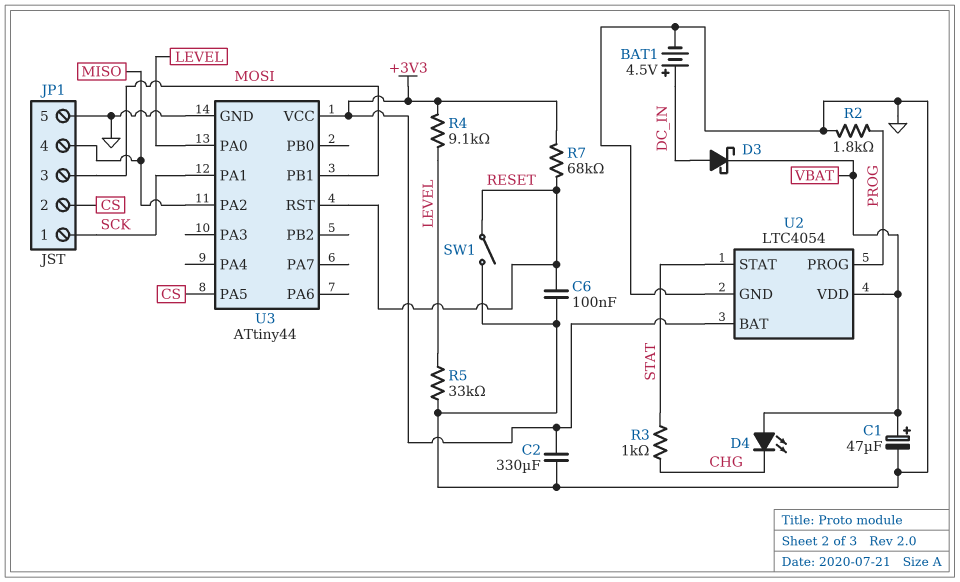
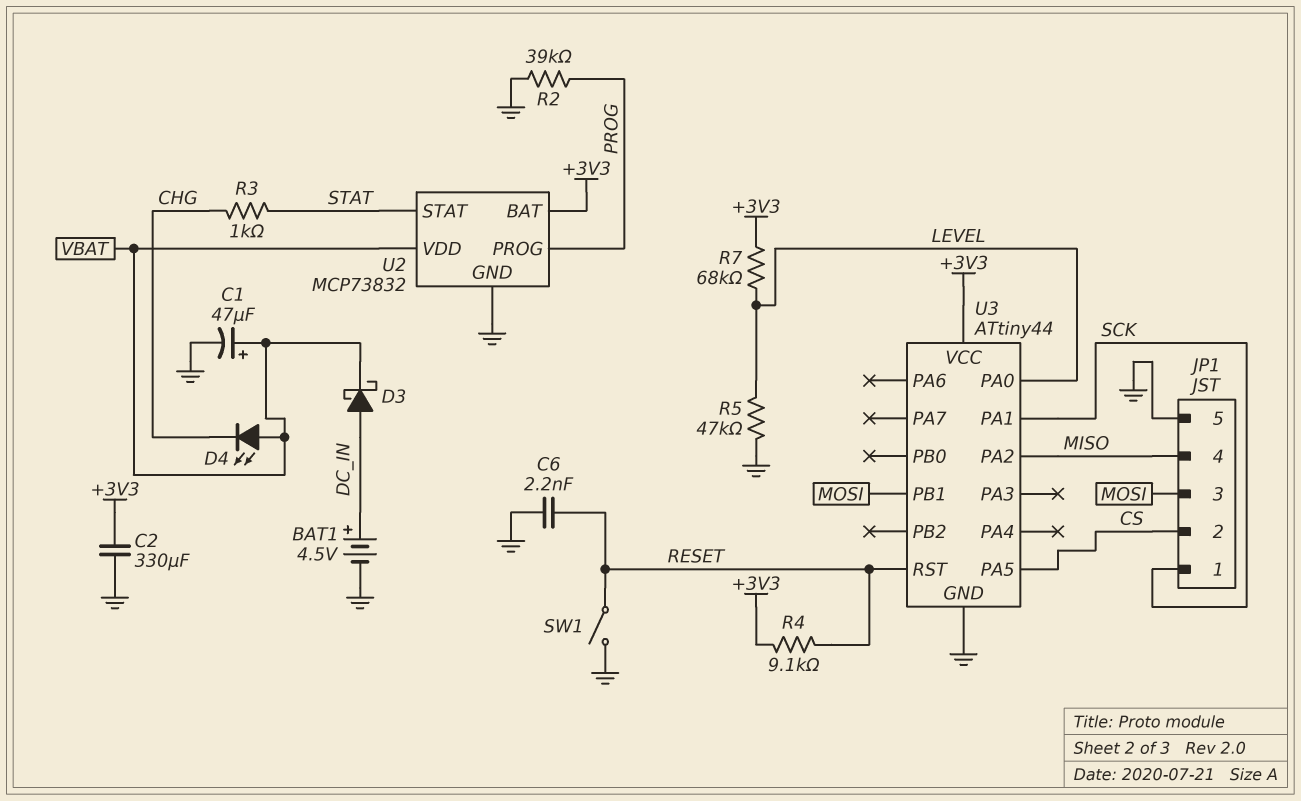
C6: 100nF (GND, RESET) -> 2.2nF (GND, RESET)
R2: 1.8k (GND, PROG) -> 39k (GND, PROG)
R4: 9.1k (+3V3, LEVEL) -> 9.1k (+3V3, RESET)
R5: 33k (GND, LEVEL) -> 47k (GND, LEVEL)
R7: 68k (+3V3, RESET) -> 68k (+3V3, LEVEL)
U2: LTC4054 -> MCP73832

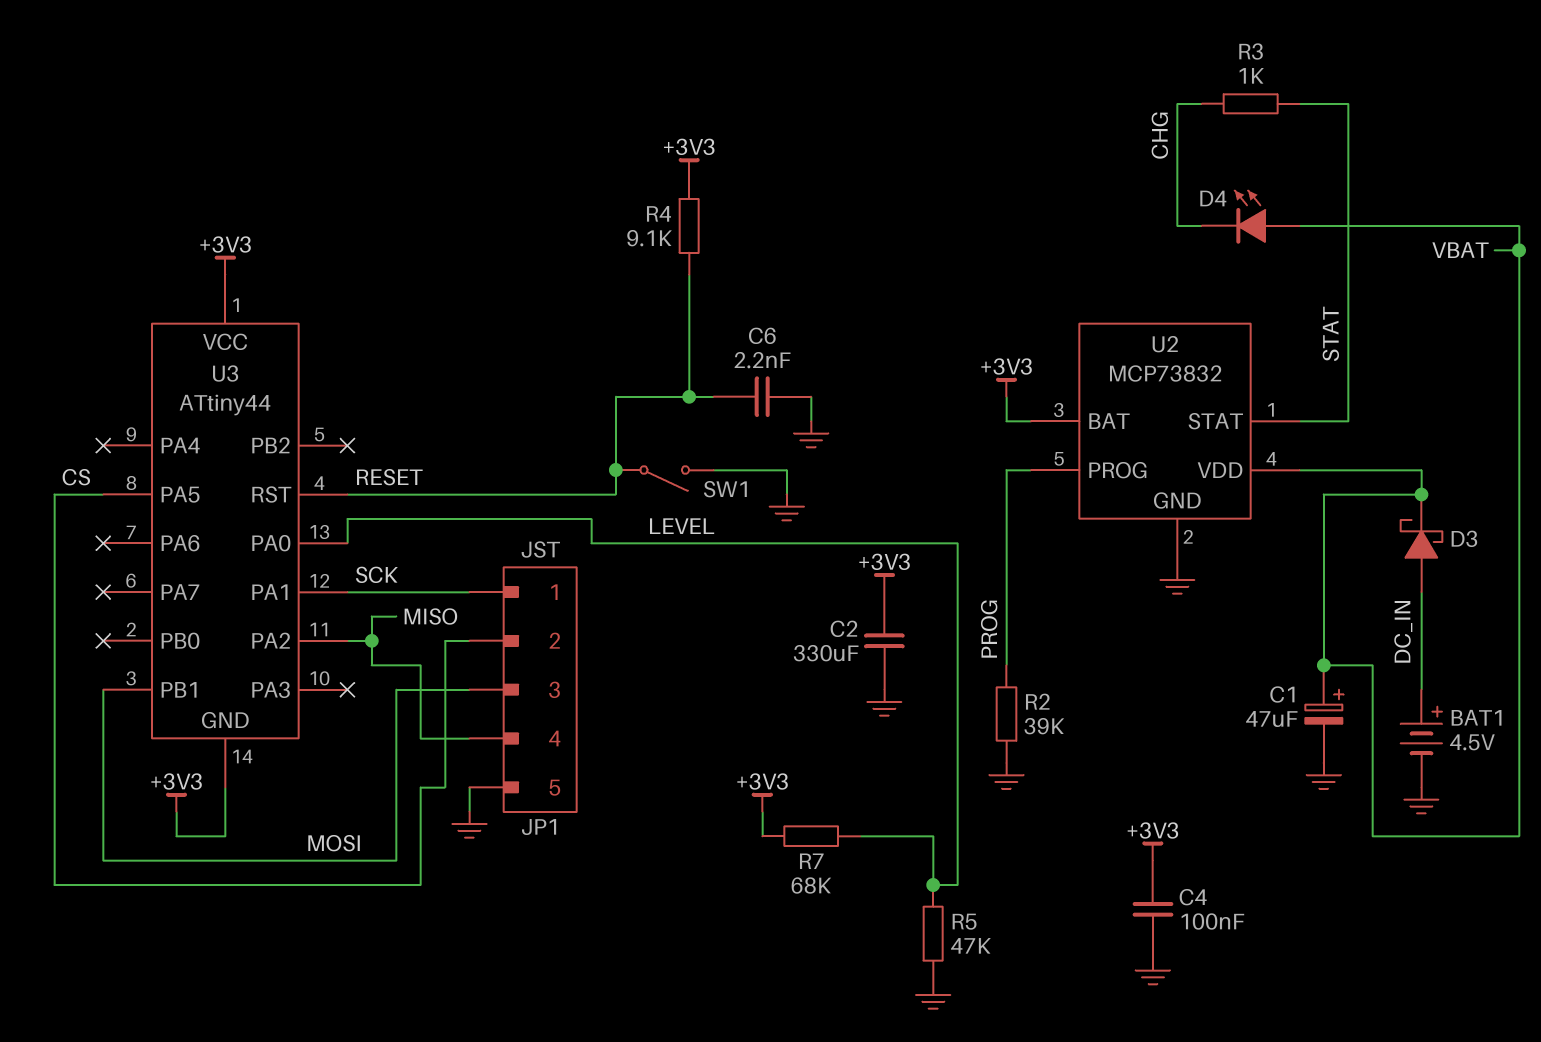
C4: none -> 100nF (+3V3, GND)
U3 pin GND: GND -> +3V3

